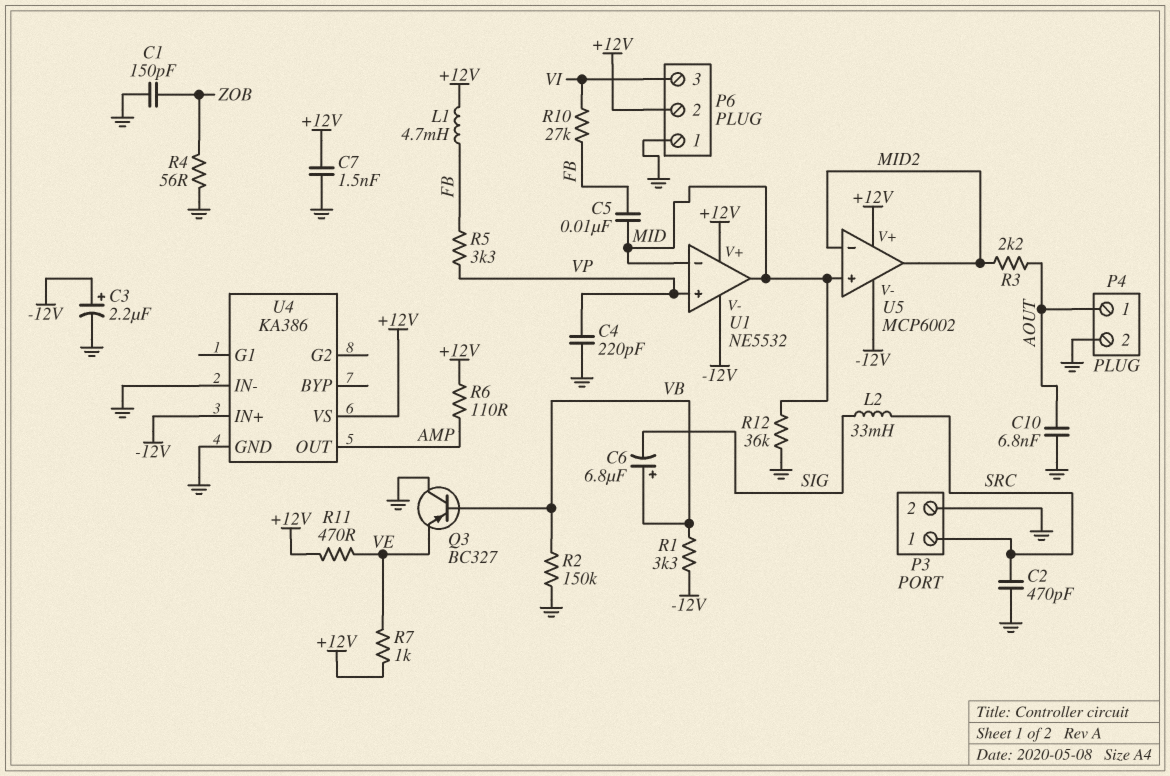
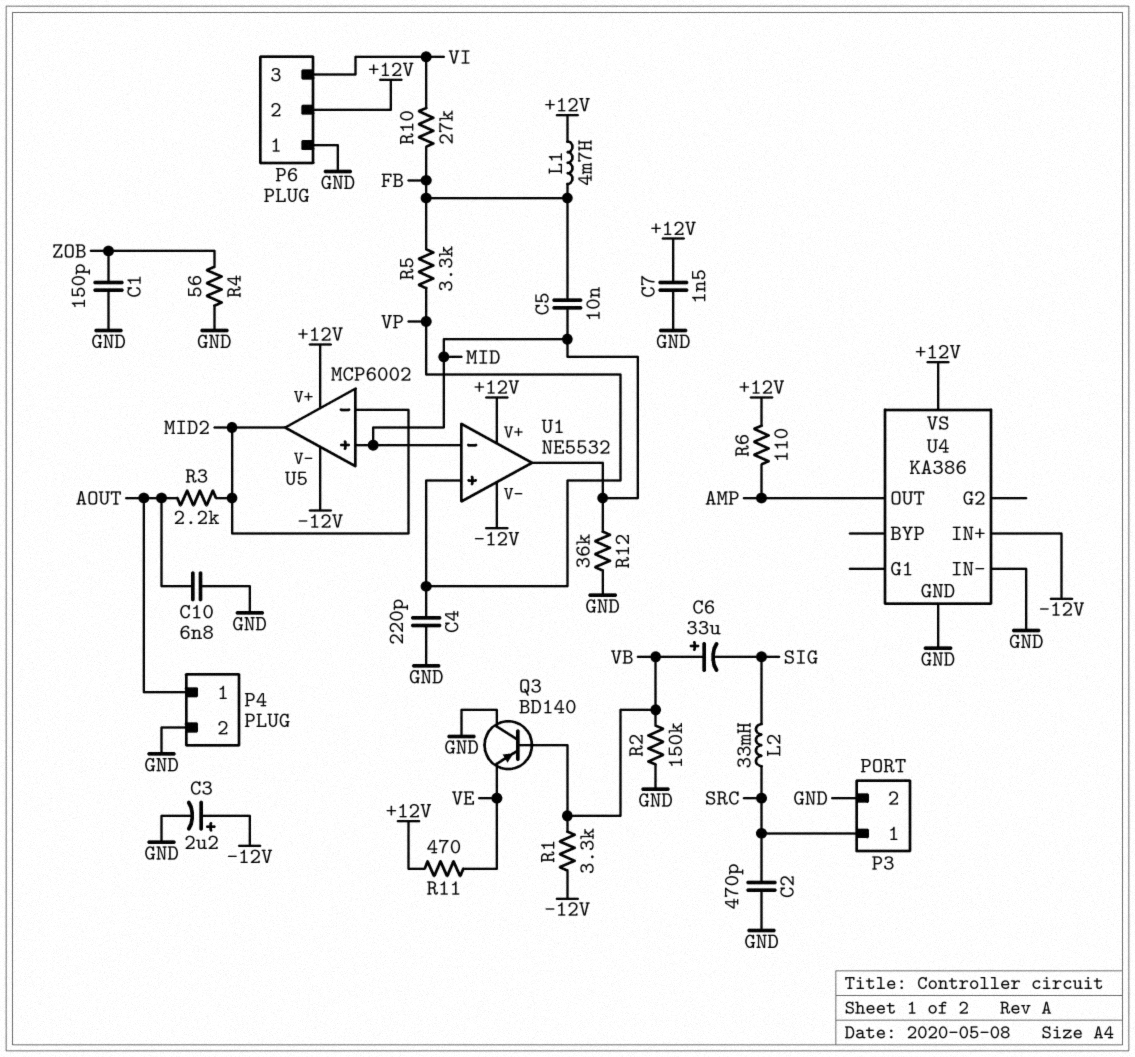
C6: 6.8uF (plus VB, minus SIG) -> 33uF (plus VB, minus SIG)
Q3: PNP BC327 (B VB, C GND, E VE) -> PNP BD140 (B VB, C GND, E VE)
R7: 1k (+12V, VE) -> none

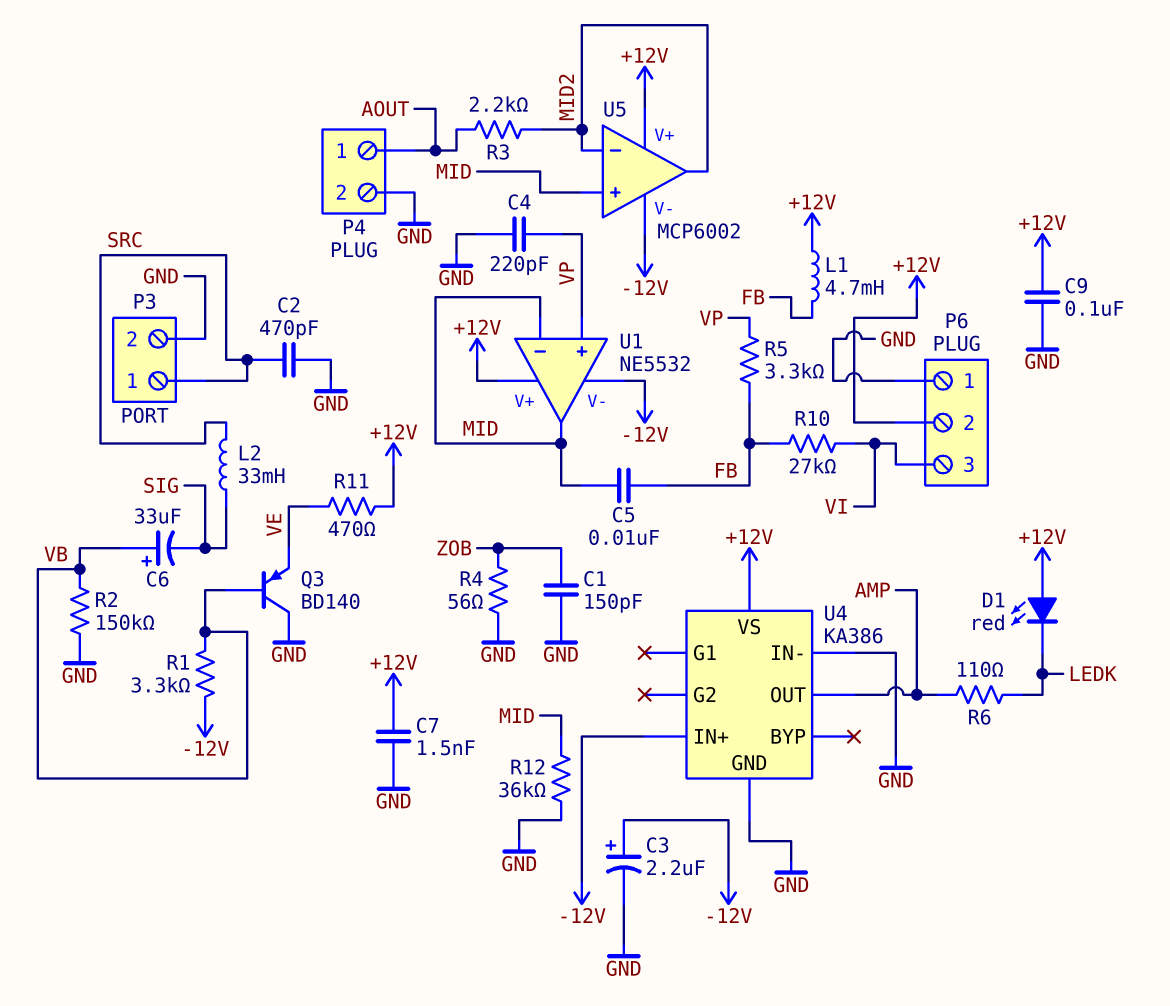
C9: none -> 100nF (+12V, GND)
C10: 6.8nF (AOUT, GND) -> none
D1: none -> LED red (A +12V, K LEDK)
R6: 110 (+12V, AMP) -> 110 (AMP, LEDK)

